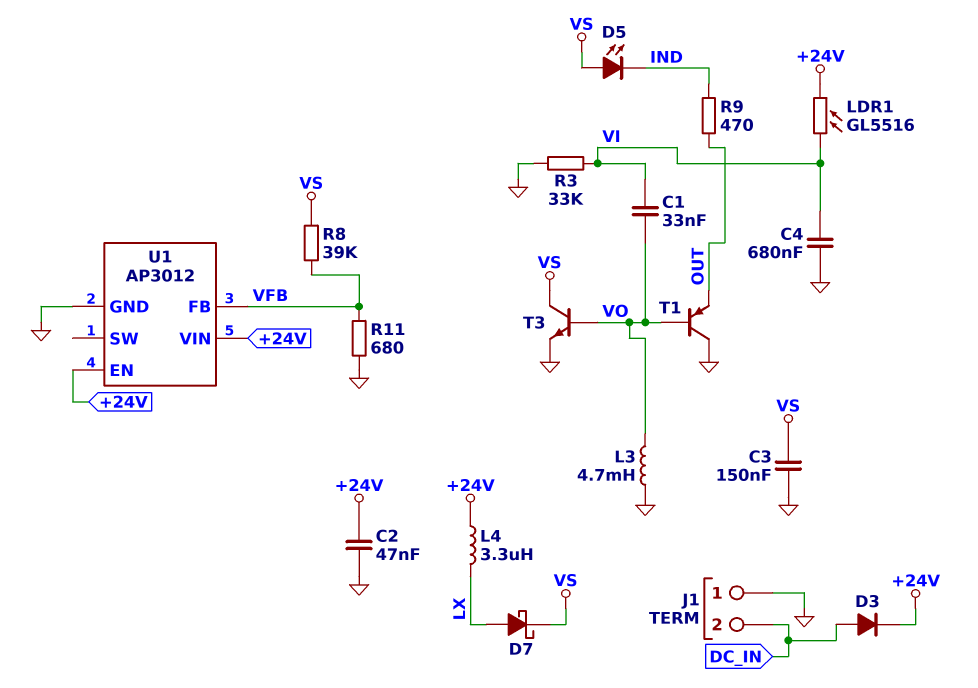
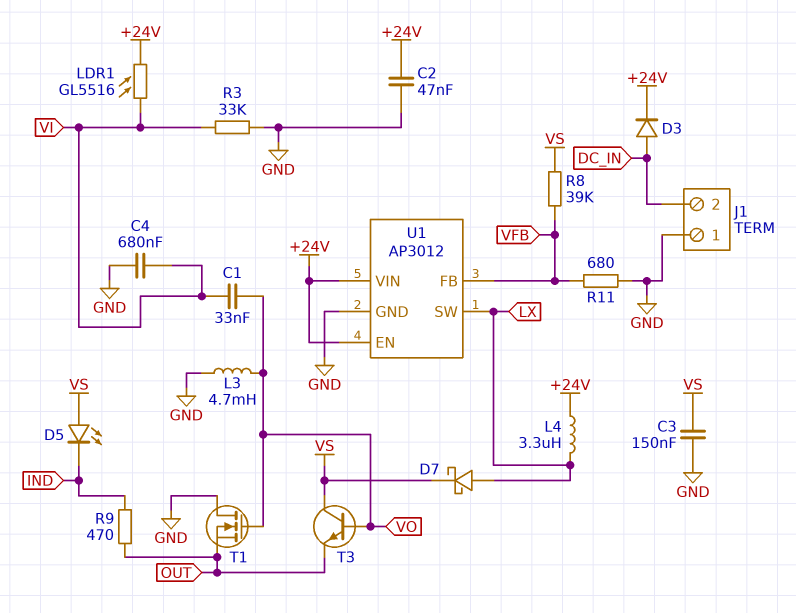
T1: PNP (B VO, C GND, E OUT) -> NMOS (G VO, D GND, S OUT)
T3: NPN (B VO, C VS, E GND) -> NPN (B VO, C VS, E OUT)
U1 pin SW: none -> LX

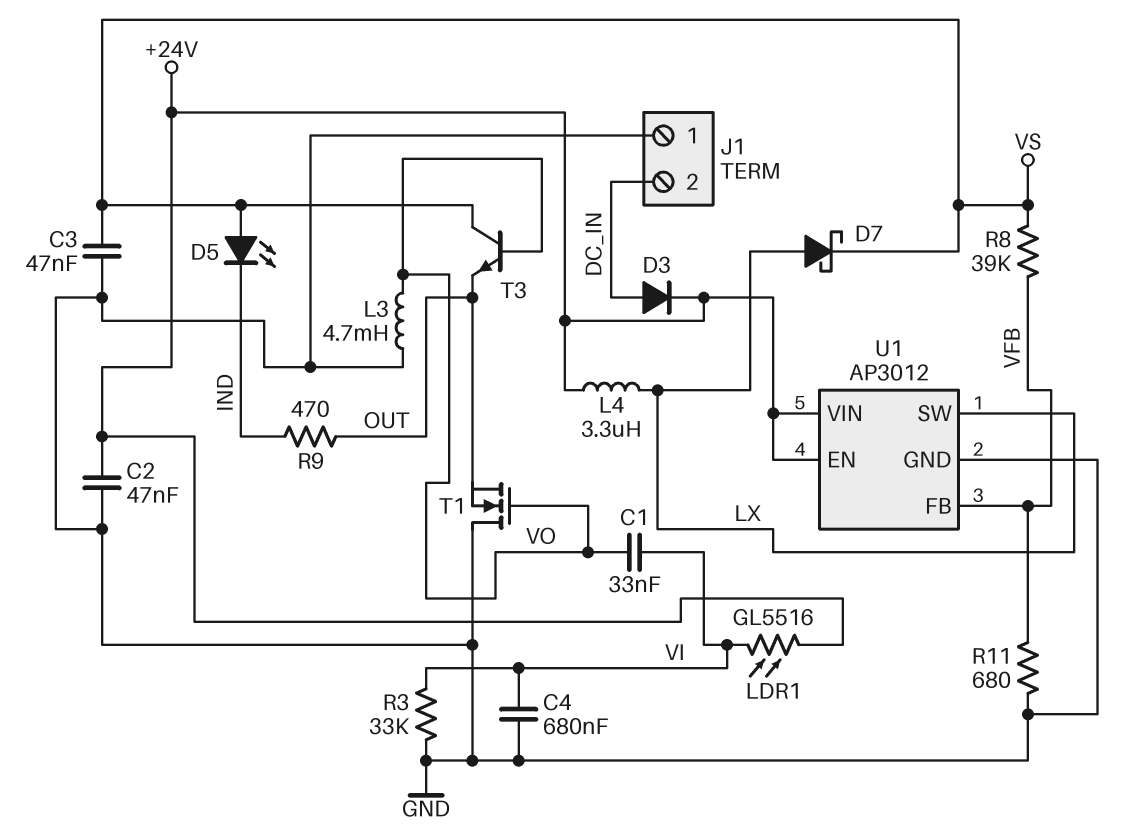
C3: 150nF (GND, VS) -> 47nF (GND, VS)

